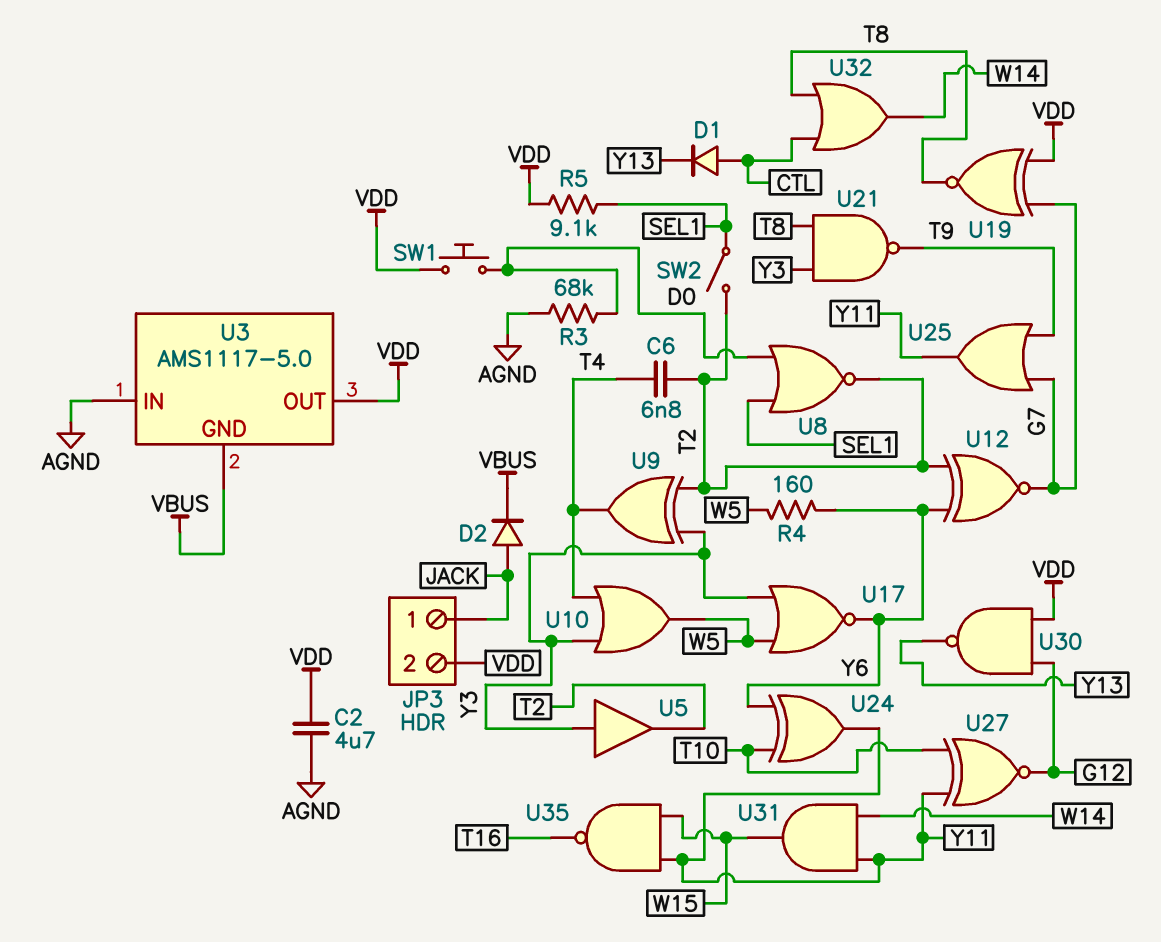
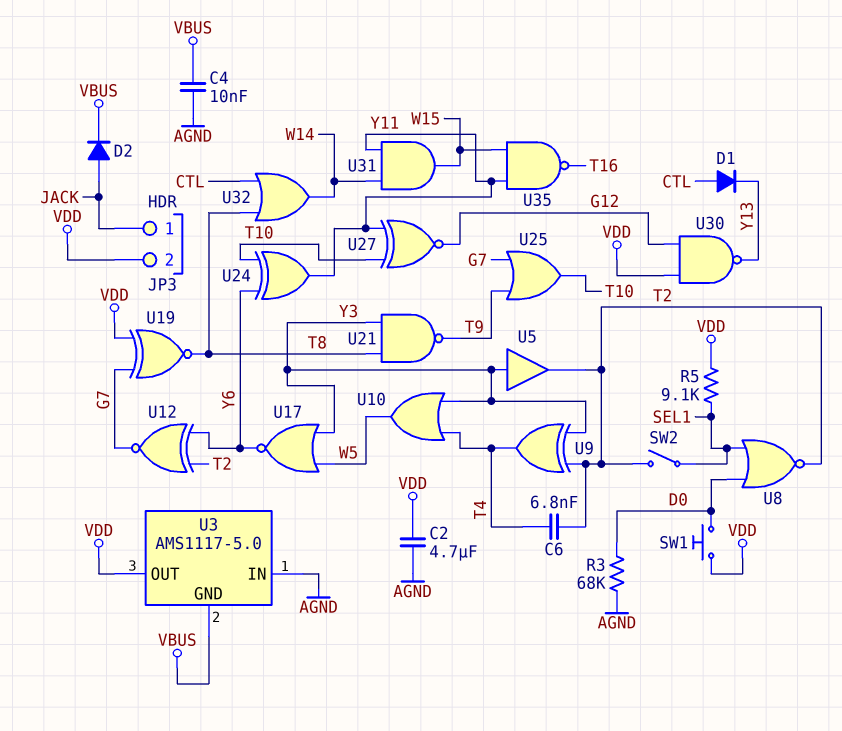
C4: none -> 10nF (AGND, VBUS)
R4: 160 (W5, Y6) -> none
U25: OR (in G7, in T9, out Y11) -> OR (in G7, in T9, out T10)

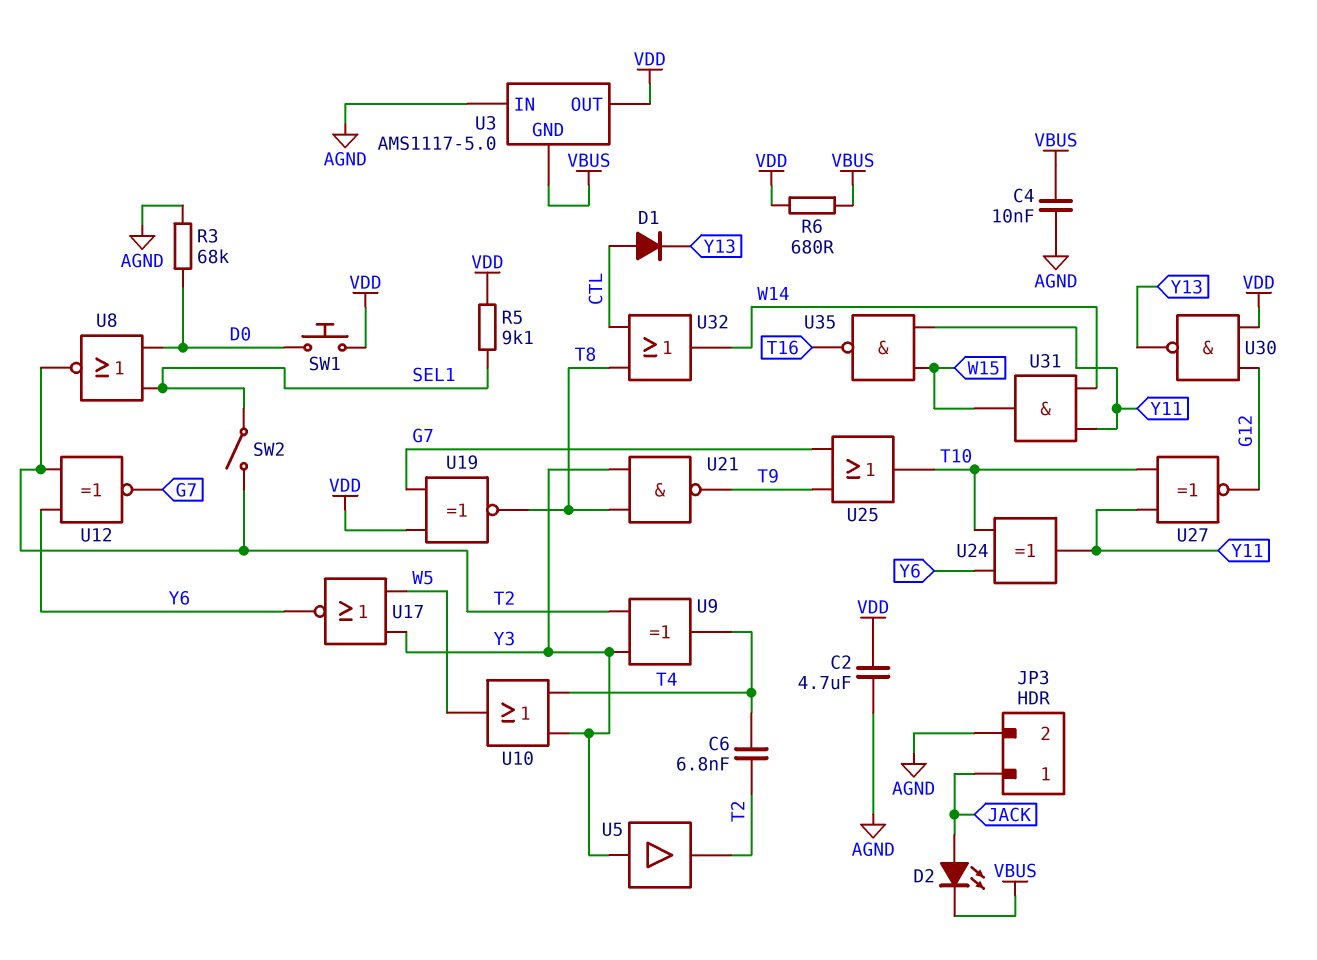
D2: diode (A JACK, K VBUS) -> LED (A JACK, K VBUS)
JP3 pin 2: VDD -> AGND
R6: none -> 680 (VBUS, VDD)

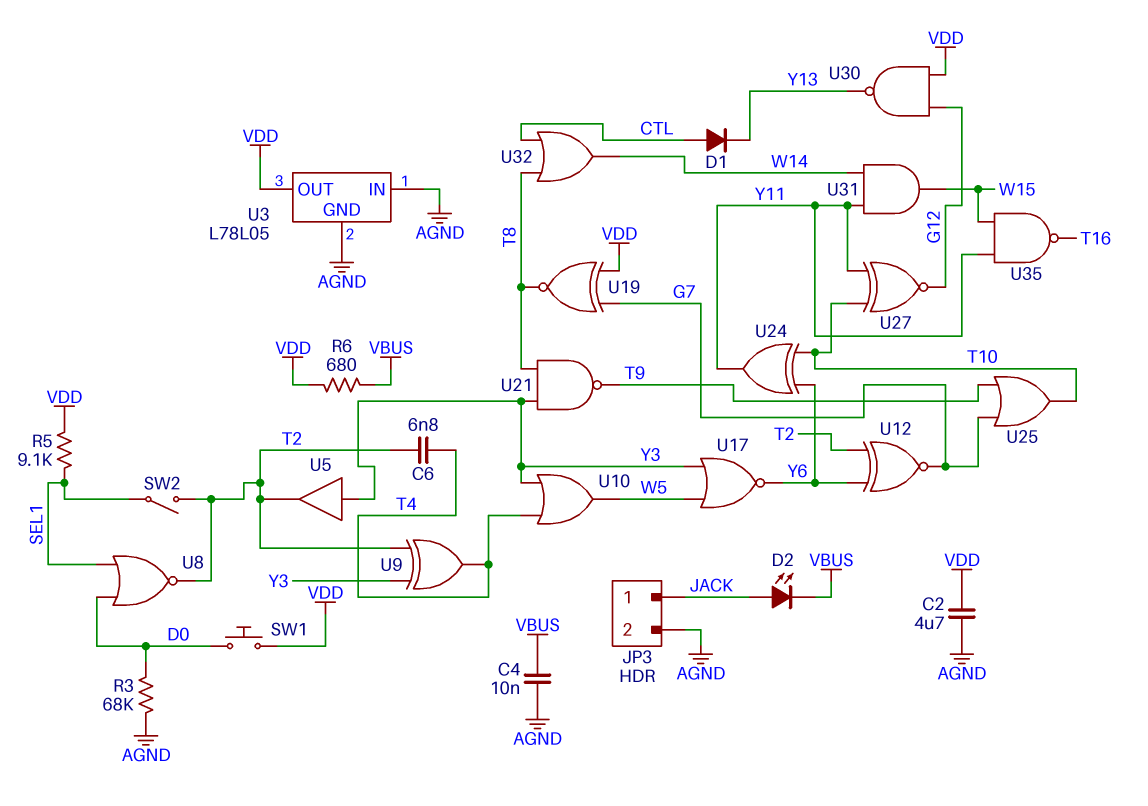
U3: AMS1117-5.0 -> L78L05
U3 pin GND: VBUS -> AGND

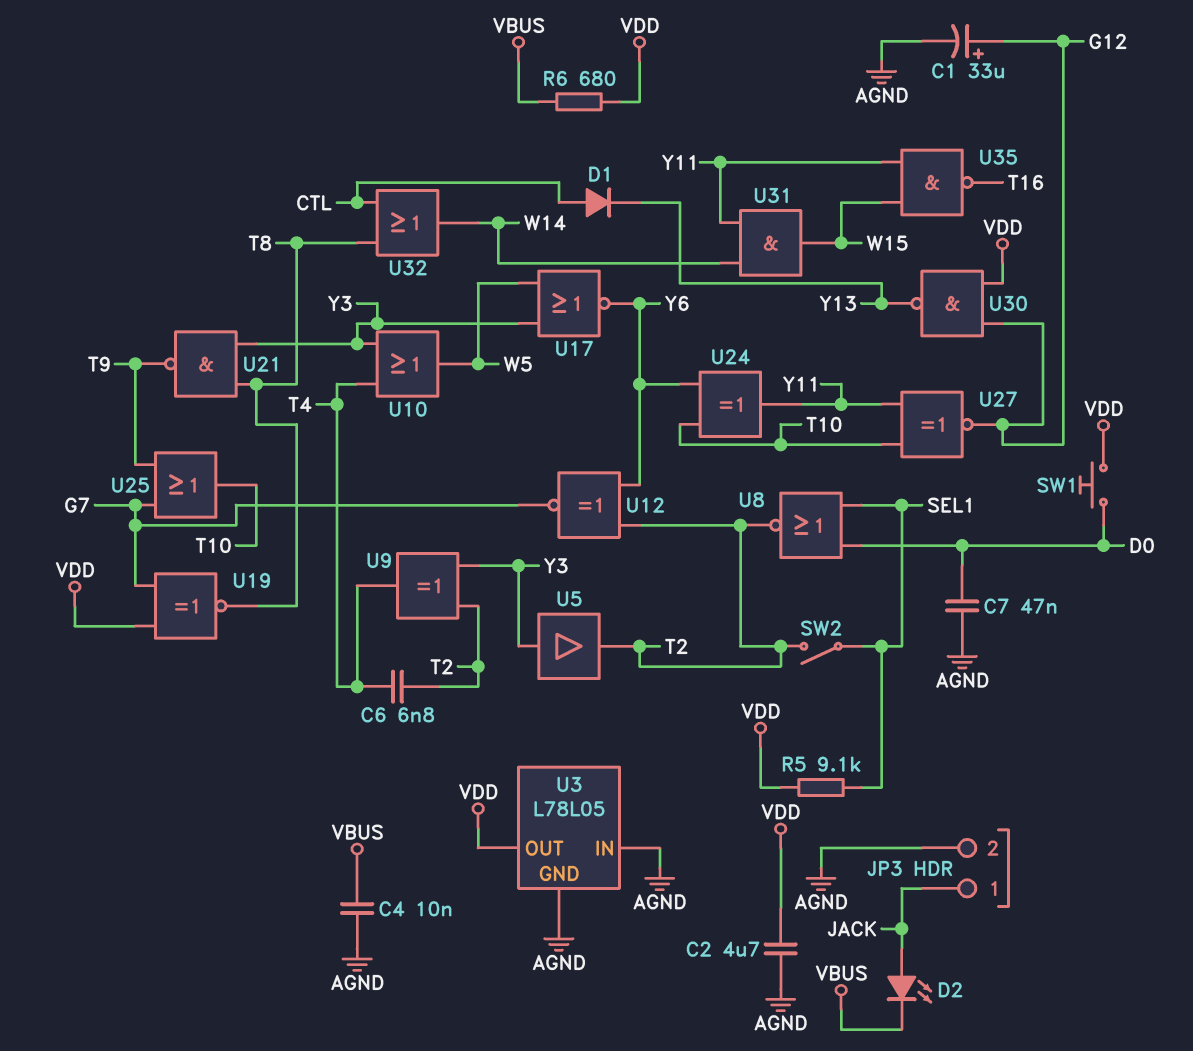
C1: none -> 33uF (plus G12, minus AGND)
C7: none -> 47nF (AGND, D0)
R3: 68k (AGND, D0) -> none

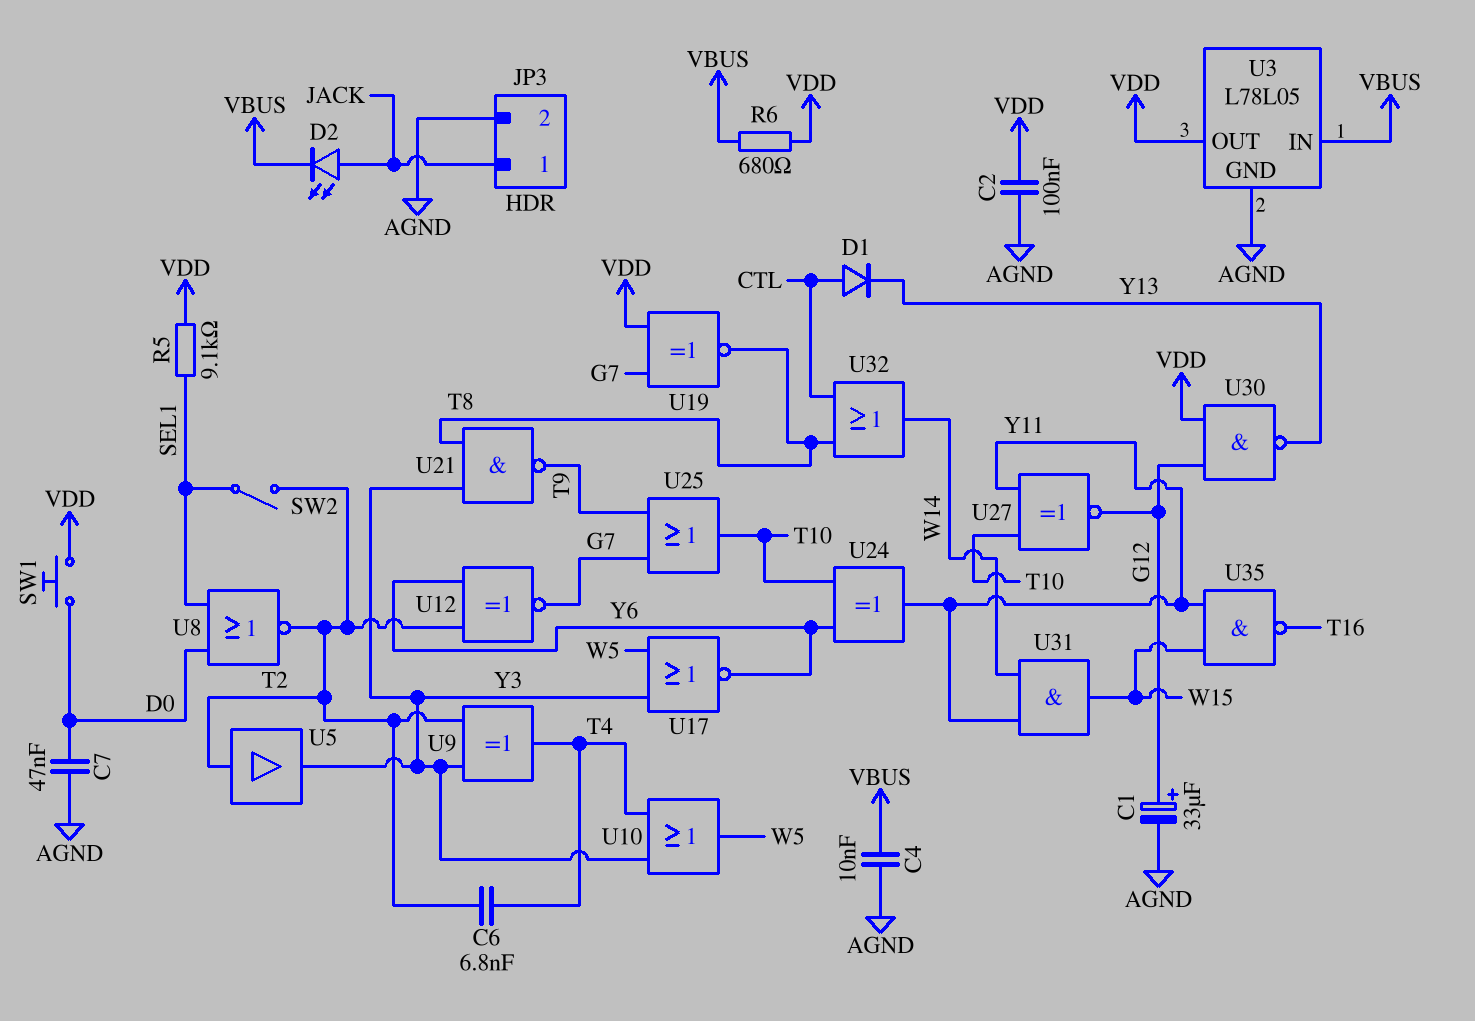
C2: 4.7uF (AGND, VDD) -> 100nF (AGND, VDD)
U3 pin IN: AGND -> VBUS
U5: buffer (in Y3, out T2) -> buffer (in T2, out Y3)

